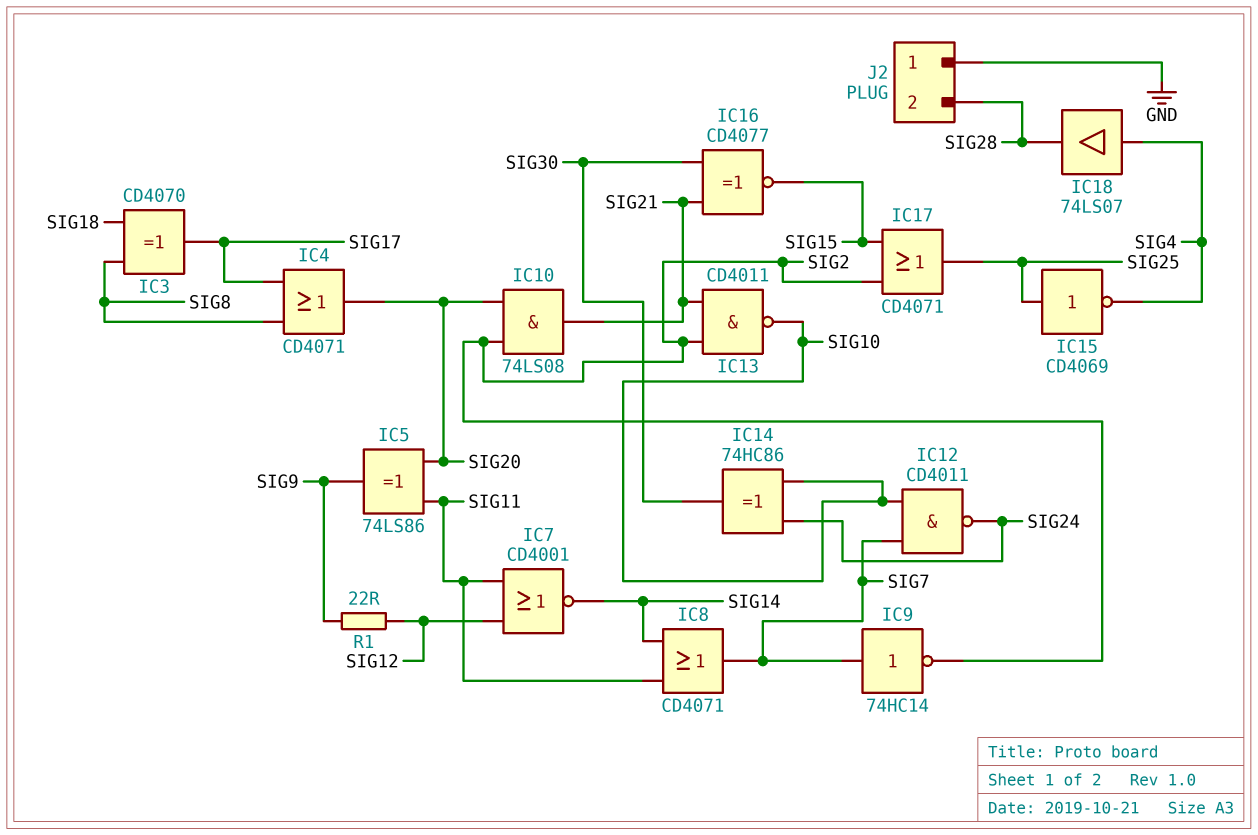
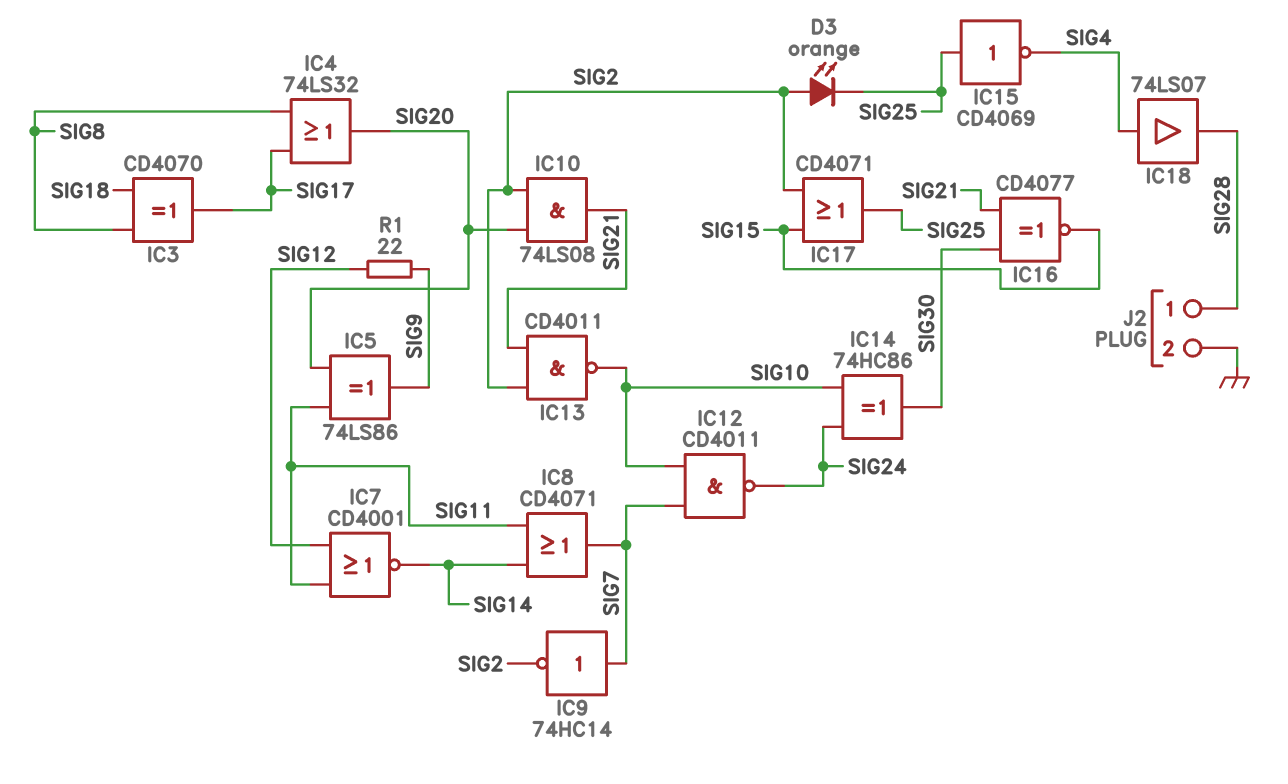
D3: none -> LED orange (A SIG2, K SIG25)
IC4: OR CD4071 (in SIG8, in SIG17, out SIG20) -> OR 74LS32 (in SIG8, in SIG17, out SIG20)
J2 pin 1: GND -> SIG28
J2 pin 2: SIG28 -> GND

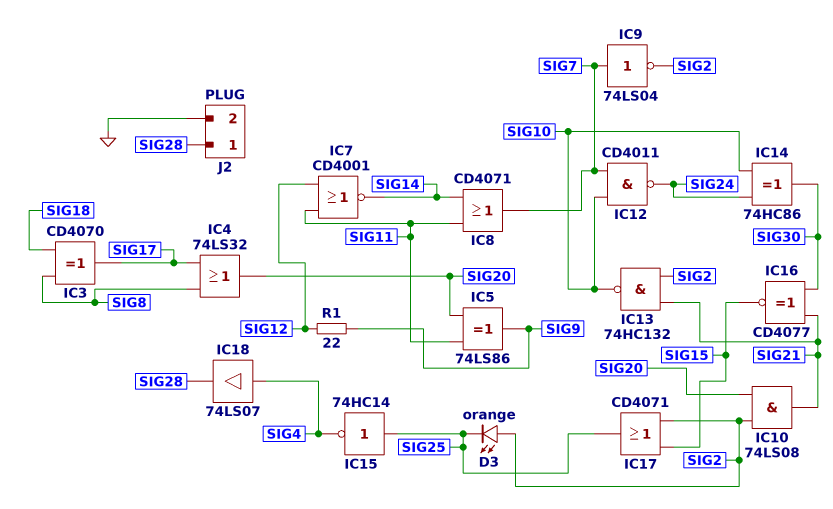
IC9: NOT 74HC14 (in SIG7, out SIG2) -> NOT 74LS04 (in SIG7, out SIG2)
IC13: NAND CD4011 (in SIG2, in SIG21, out SIG10) -> NAND 74HC132 (in SIG2, in SIG21, out SIG10)
IC15: NOT CD4069 (in SIG25, out SIG4) -> NOT 74HC14 (in SIG25, out SIG4)

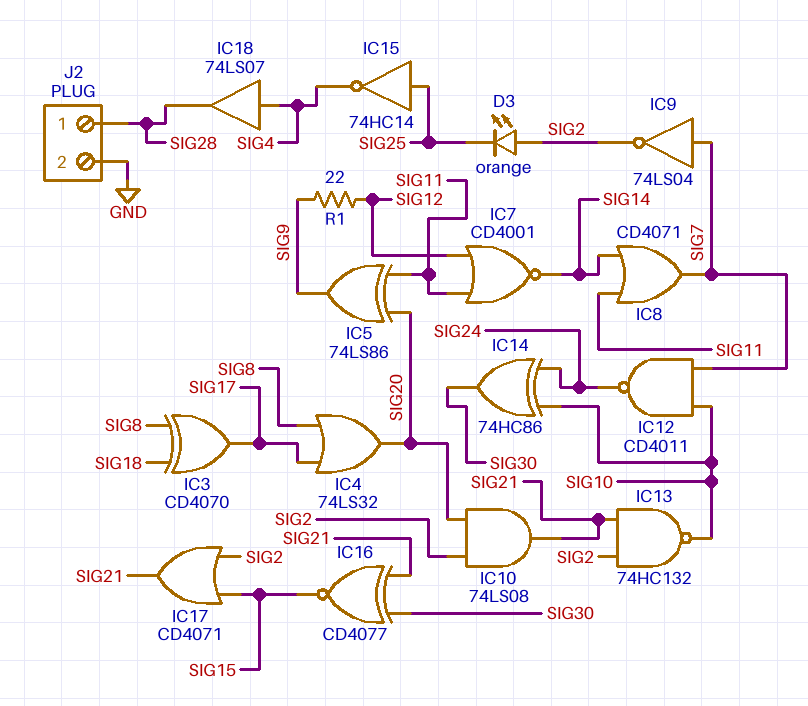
IC17: OR CD4071 (in SIG2, in SIG15, out SIG25) -> OR CD4071 (in SIG2, in SIG15, out SIG21)

